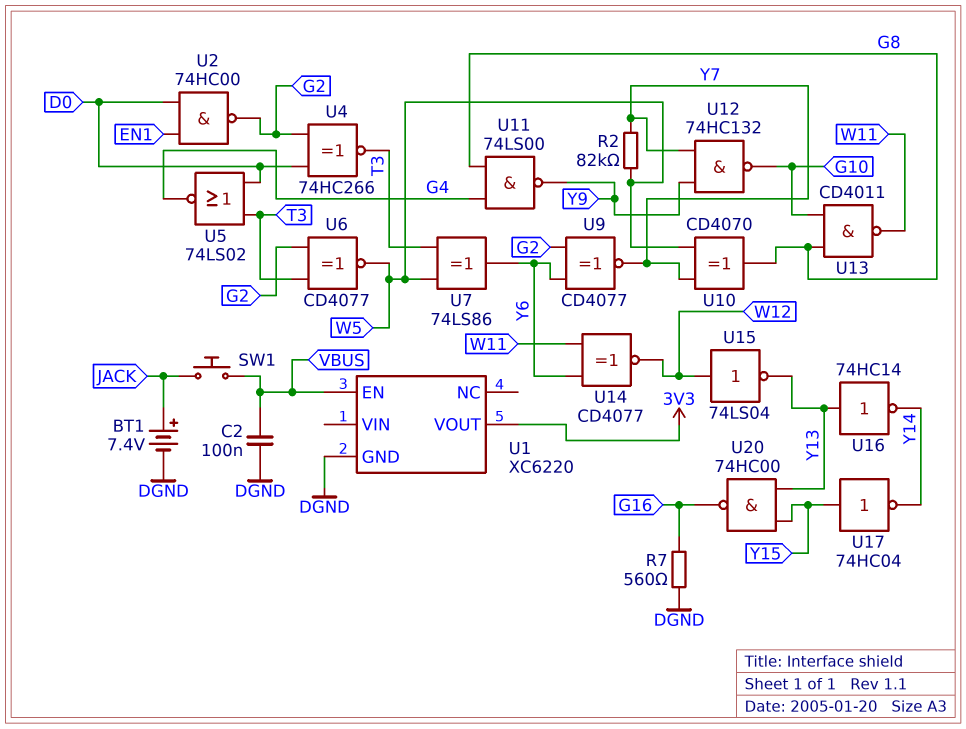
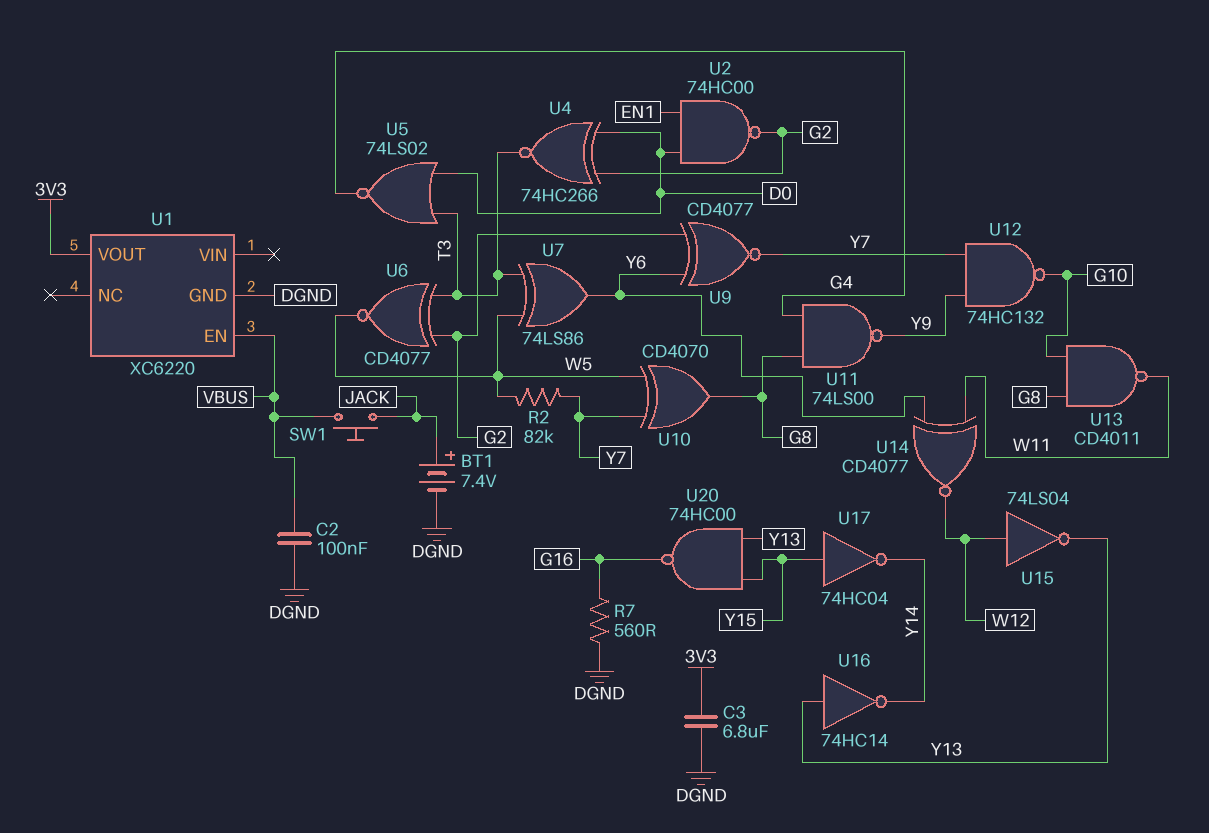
C3: none -> 6.8uF (3V3, DGND)

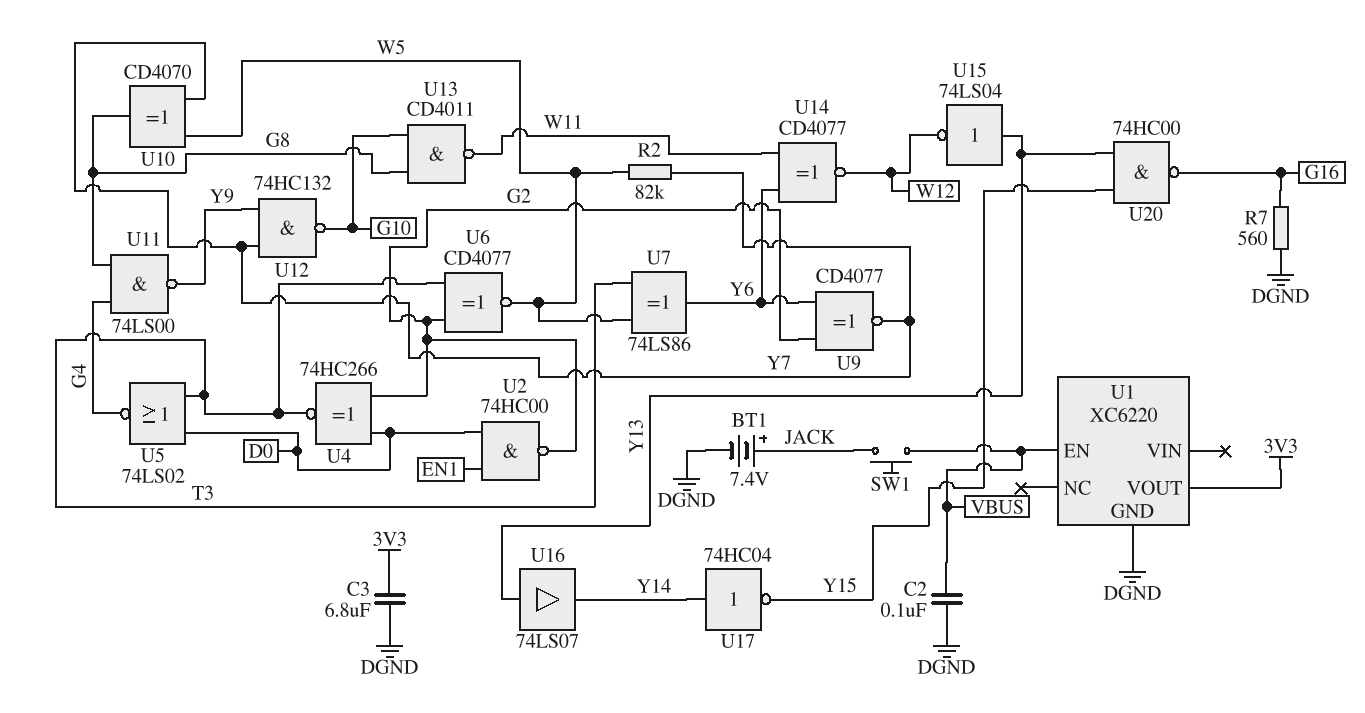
U15: NOT 74LS04 (in W12, out Y13) -> NOT 74LS04 (in Y13, out W12)
U16: NOT 74HC14 (in Y13, out Y14) -> buffer 74LS07 (in Y13, out Y14)
U17: NOT 74HC04 (in Y15, out Y14) -> NOT 74HC04 (in Y14, out Y15)

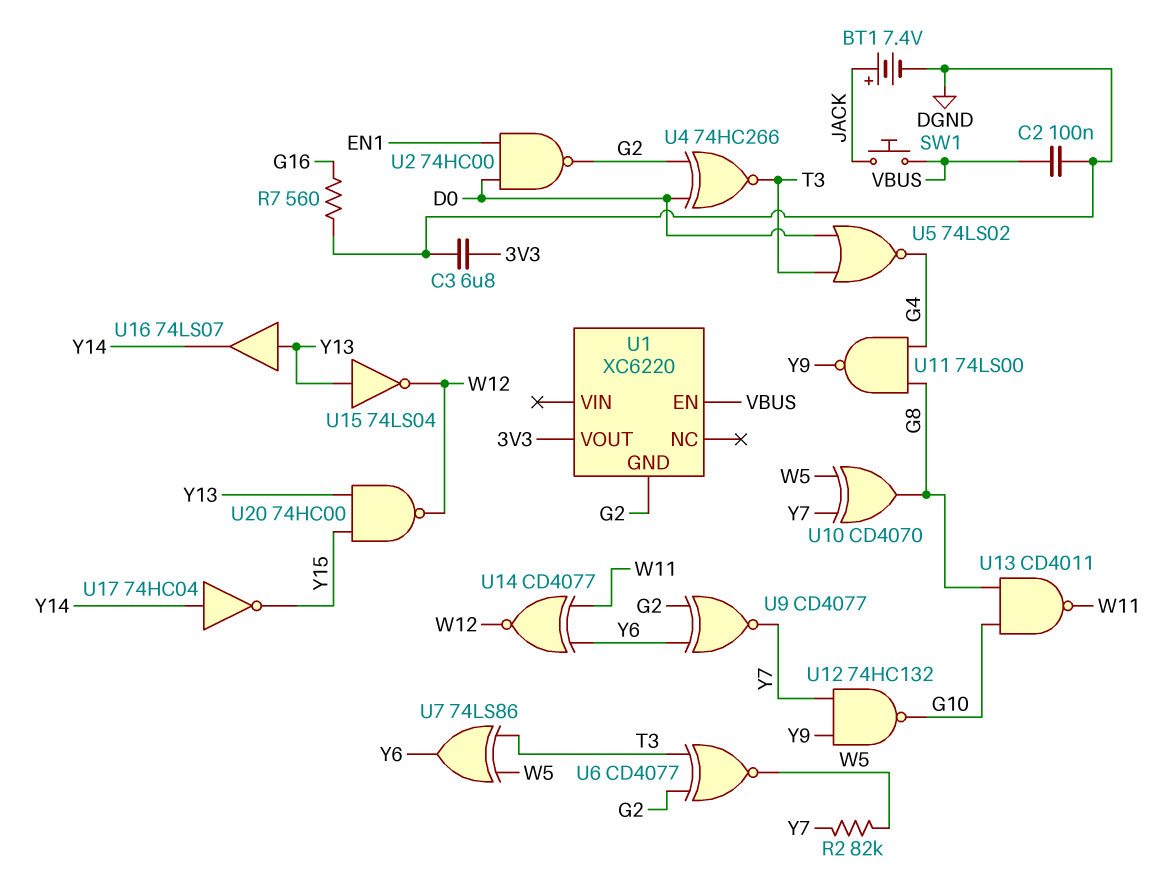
U1 pin GND: DGND -> G2
U20: NAND 74HC00 (in Y13, in Y15, out G16) -> NAND 74HC00 (in Y13, in Y15, out W12)

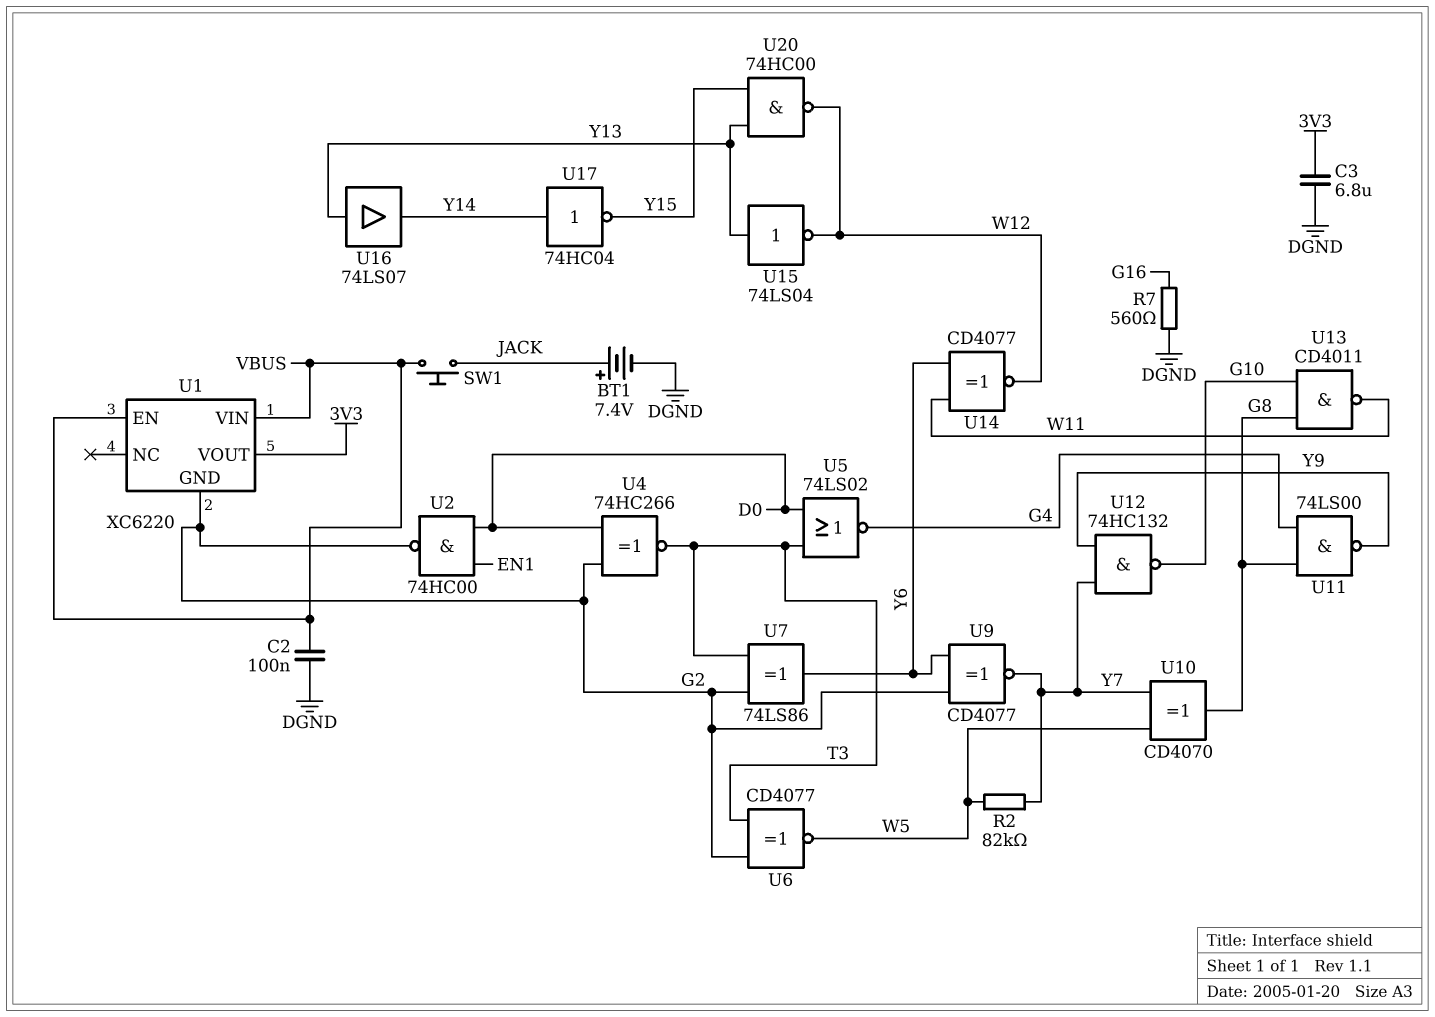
U1 pin VIN: none -> VBUS
U7: XOR 74LS86 (in T3, in W5, out Y6) -> XOR 74LS86 (in G2, in T3, out Y6)

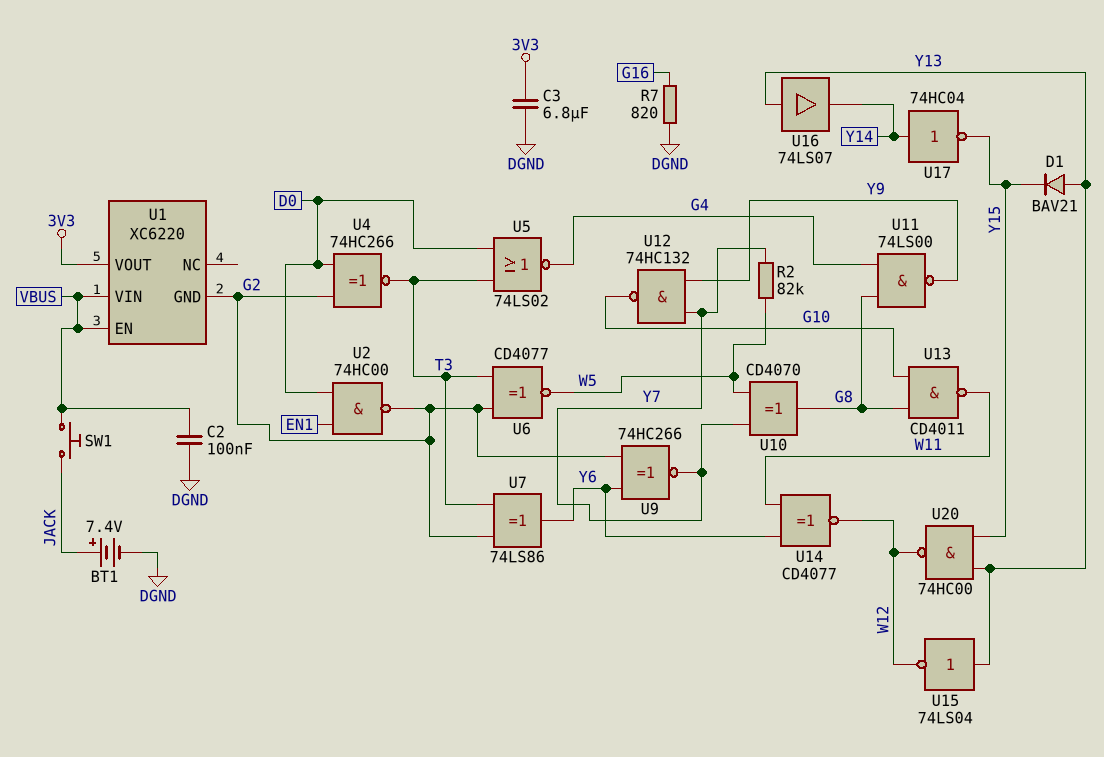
D1: none -> diode BAV21 (A Y13, K Y15)
R7: 560 (DGND, G16) -> 820 (DGND, G16)
U9: XNOR CD4077 (in G2, in Y6, out Y7) -> XNOR 74HC266 (in G2, in Y6, out Y7)

